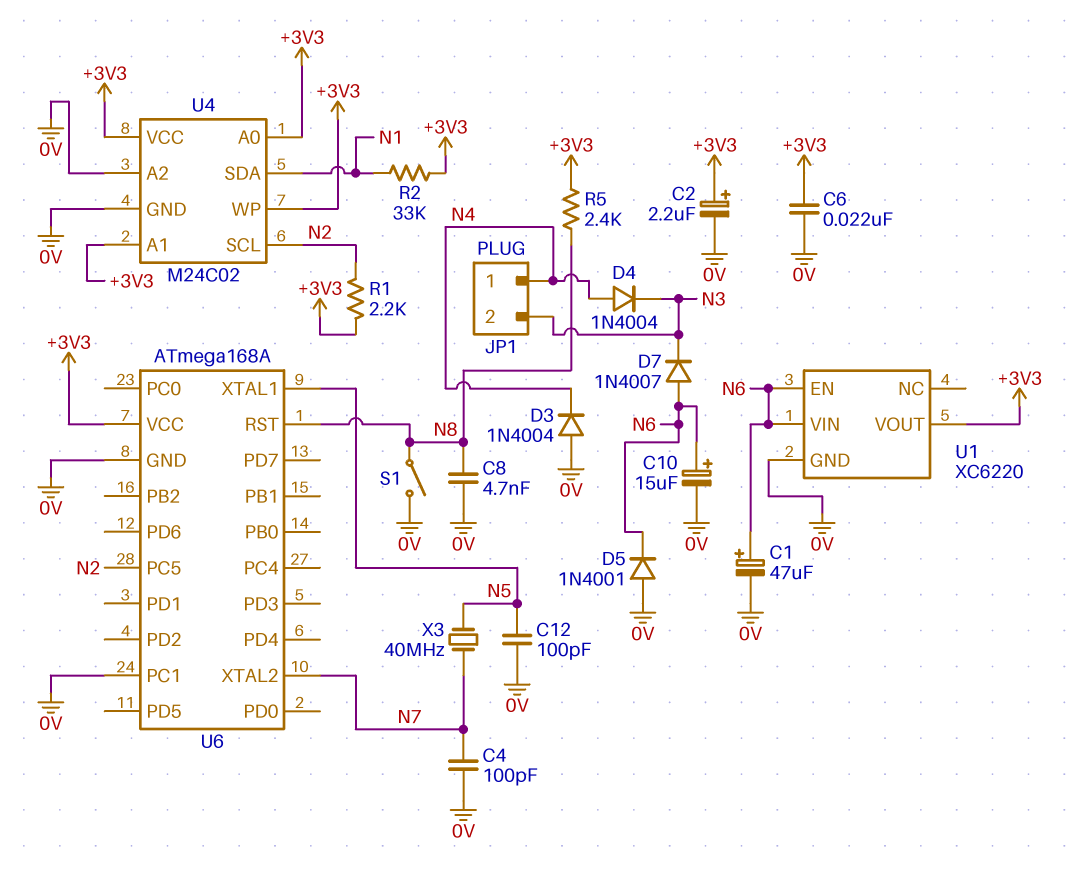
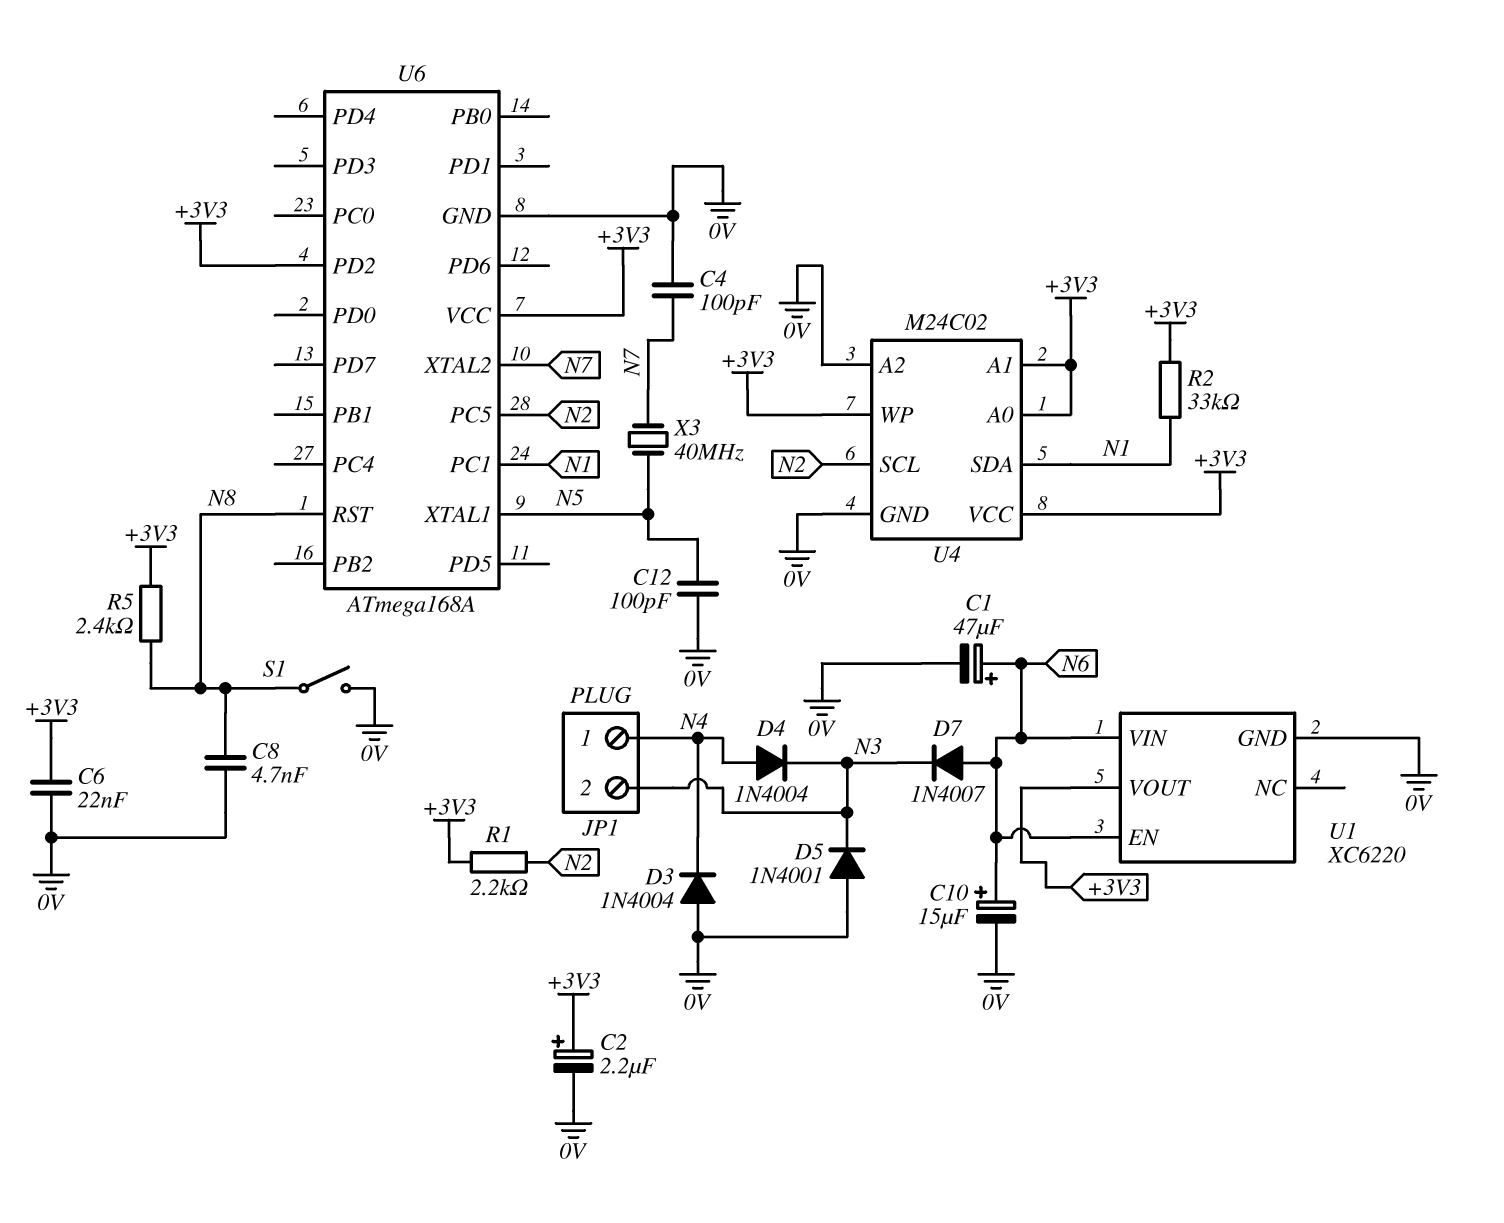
D5: diode 1N4001 (A 0V, K N6) -> diode 1N4001 (A 0V, K N3)
U6 pin PC1: 0V -> N1
U6 pin PD2: none -> +3V3

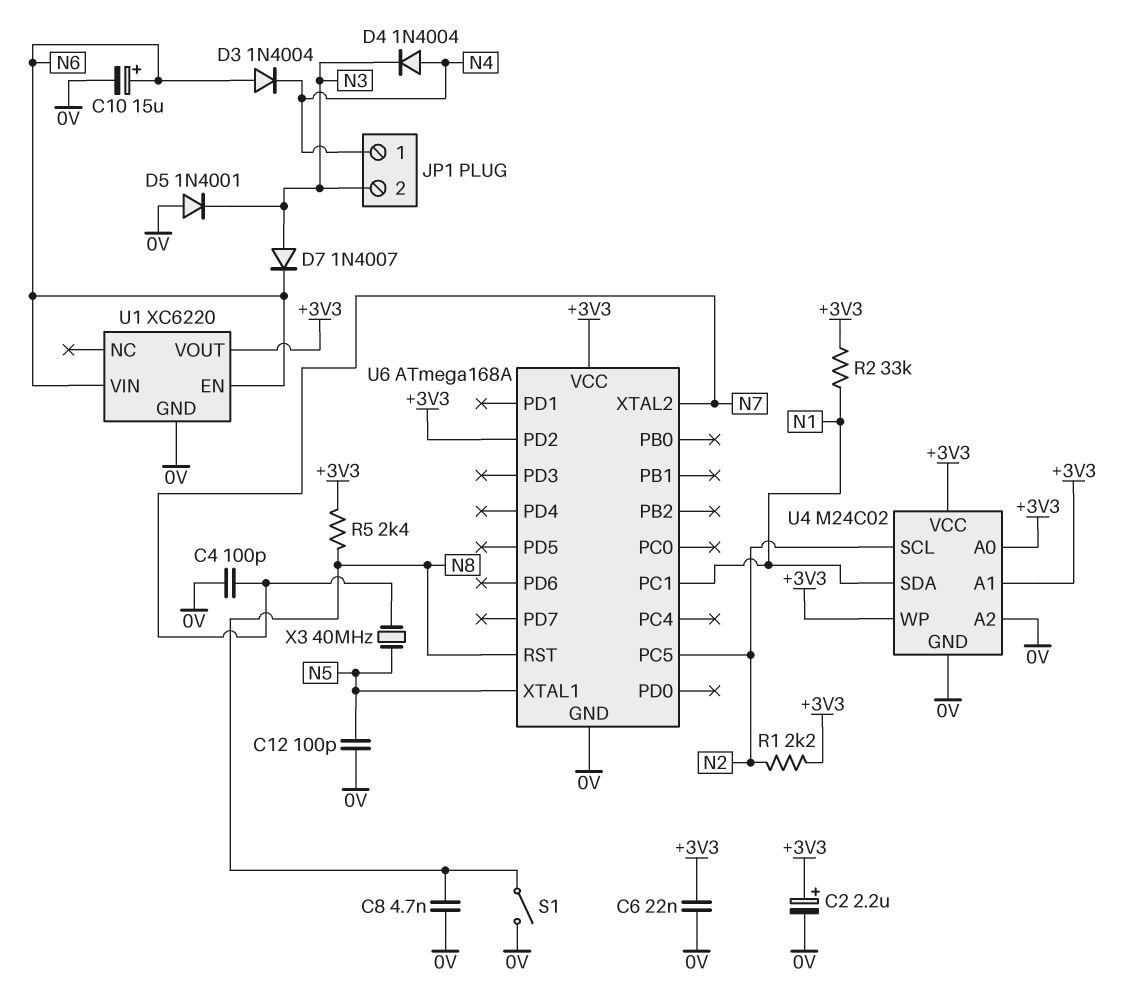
C1: 47uF (plus N6, minus 0V) -> none
D3: diode 1N4004 (A 0V, K N4) -> diode 1N4004 (A N6, K N4)
D7: diode 1N4007 (A N6, K N3) -> diode 1N4007 (A N3, K N6)

